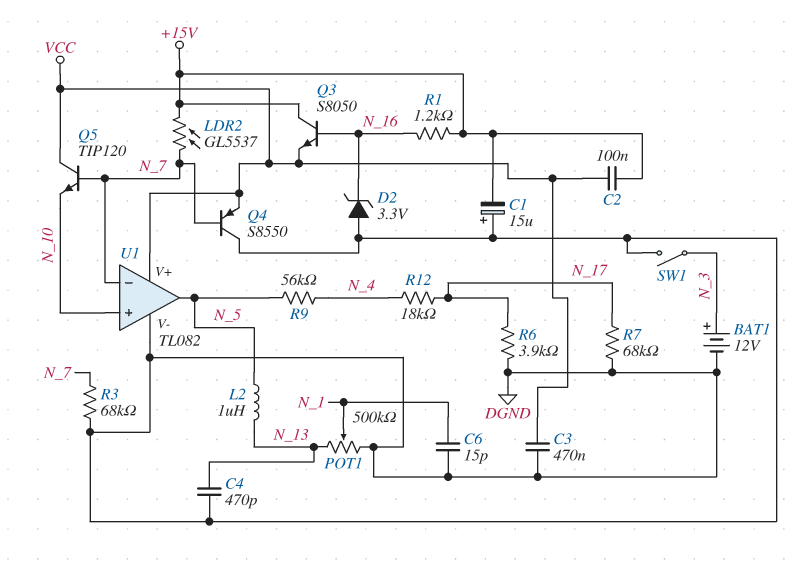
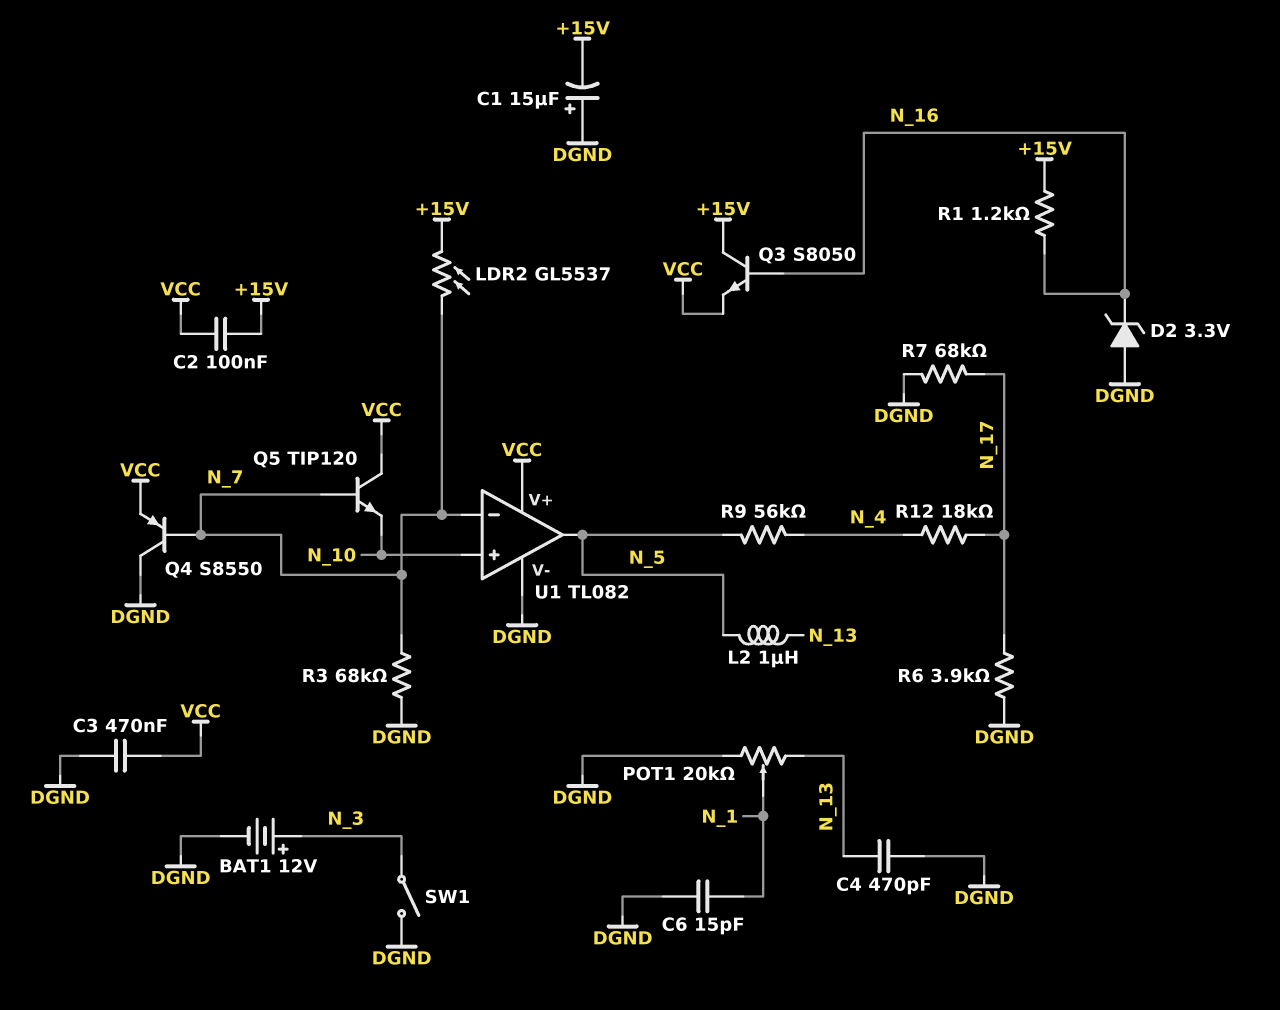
POT1: 500k (DGND, N_13, wiper N_1) -> 20k (DGND, N_13, wiper N_1)

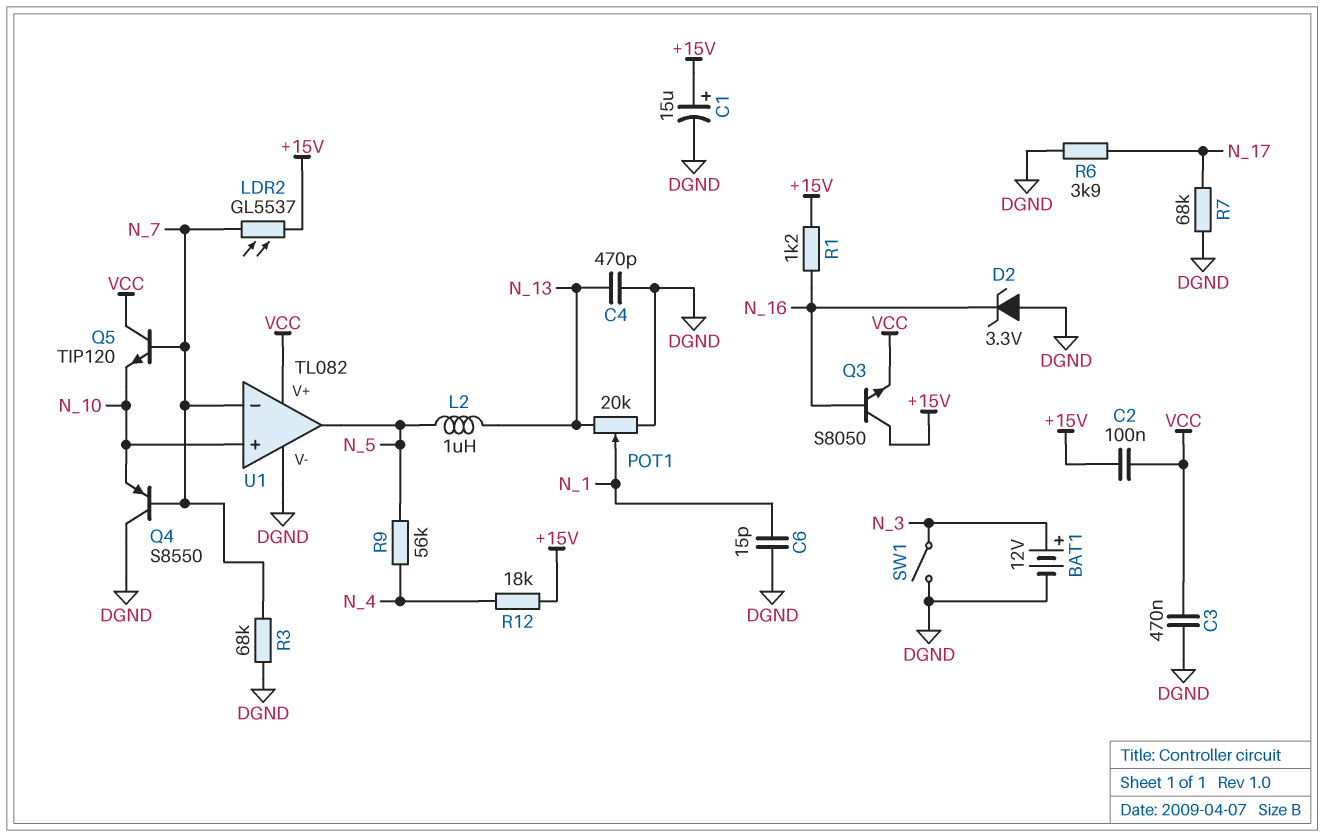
C1: 15uF (plus DGND, minus +15V) -> 15uF (plus +15V, minus DGND)
Q4: PNP S8550 (B N_7, C DGND, E VCC) -> PNP S8550 (B N_7, C DGND, E N_10)
R12: 18k (N_4, N_17) -> 18k (+15V, N_4)

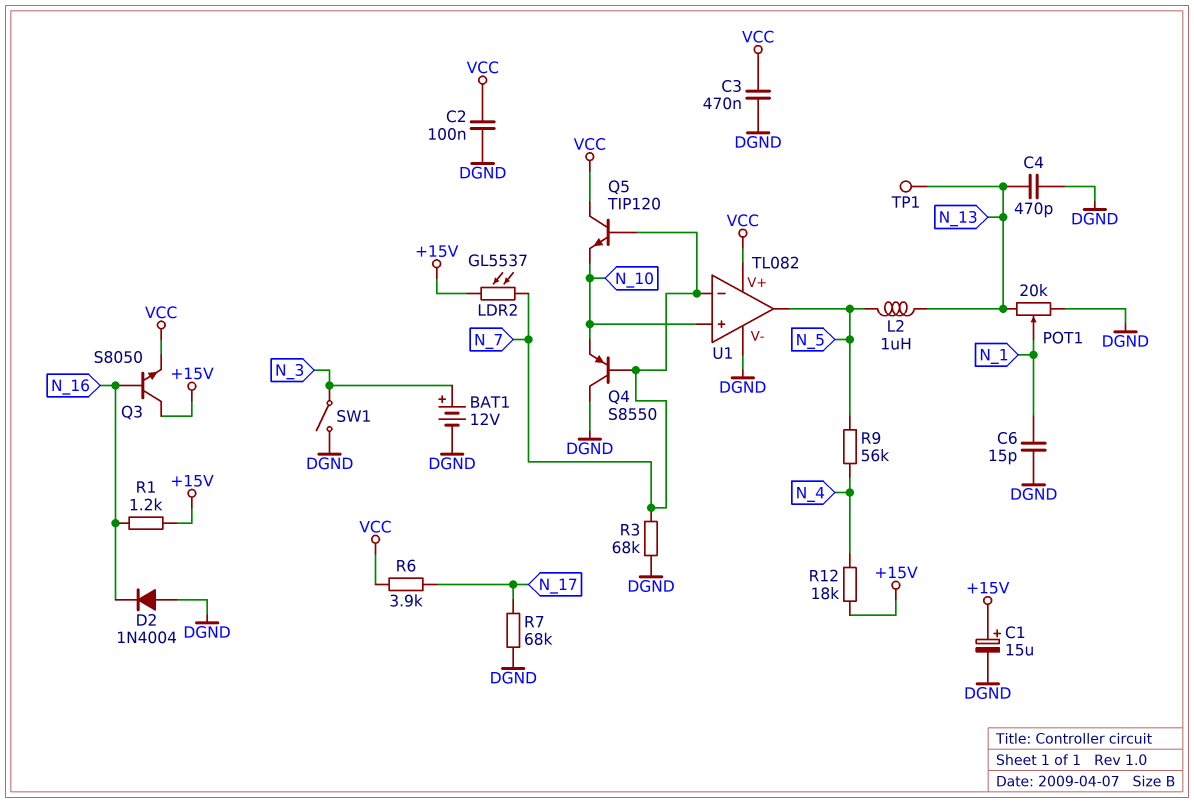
C2: 100nF (+15V, VCC) -> 100nF (DGND, VCC)
D2: zener 3.3V (A DGND, K N_16) -> diode 1N4004 (A DGND, K N_16)
R6: 3.9k (DGND, N_17) -> 3.9k (N_17, VCC)
TP1: none -> test point (N_13)

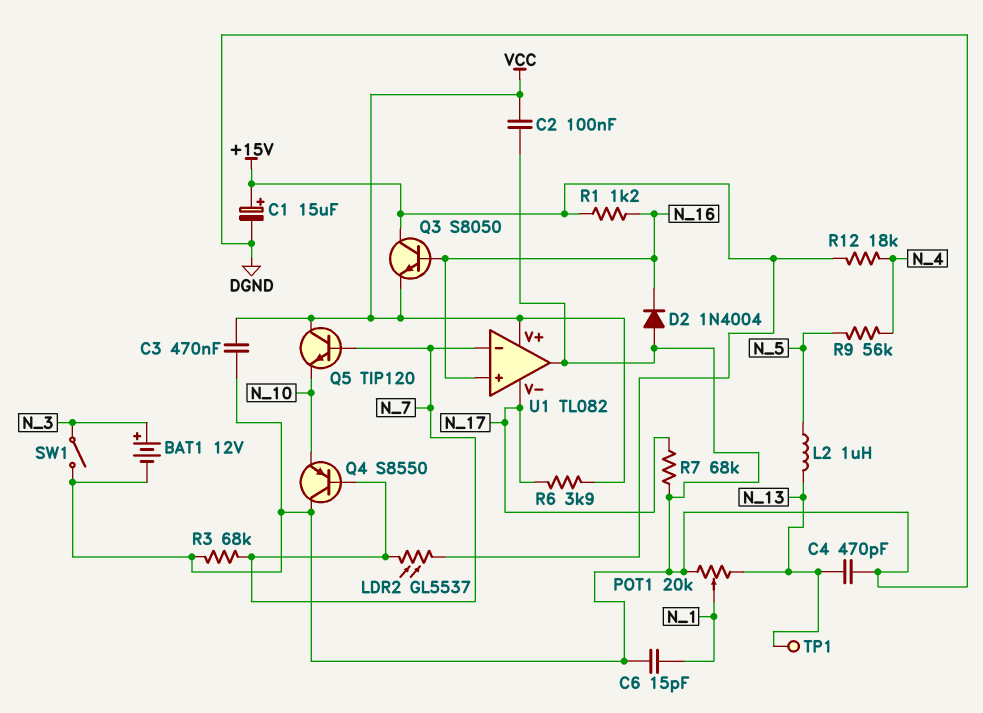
U1 pin V-: DGND -> N_17
U1 pin in+: N_10 -> N_16
U1 pin out: N_5 -> DGND

